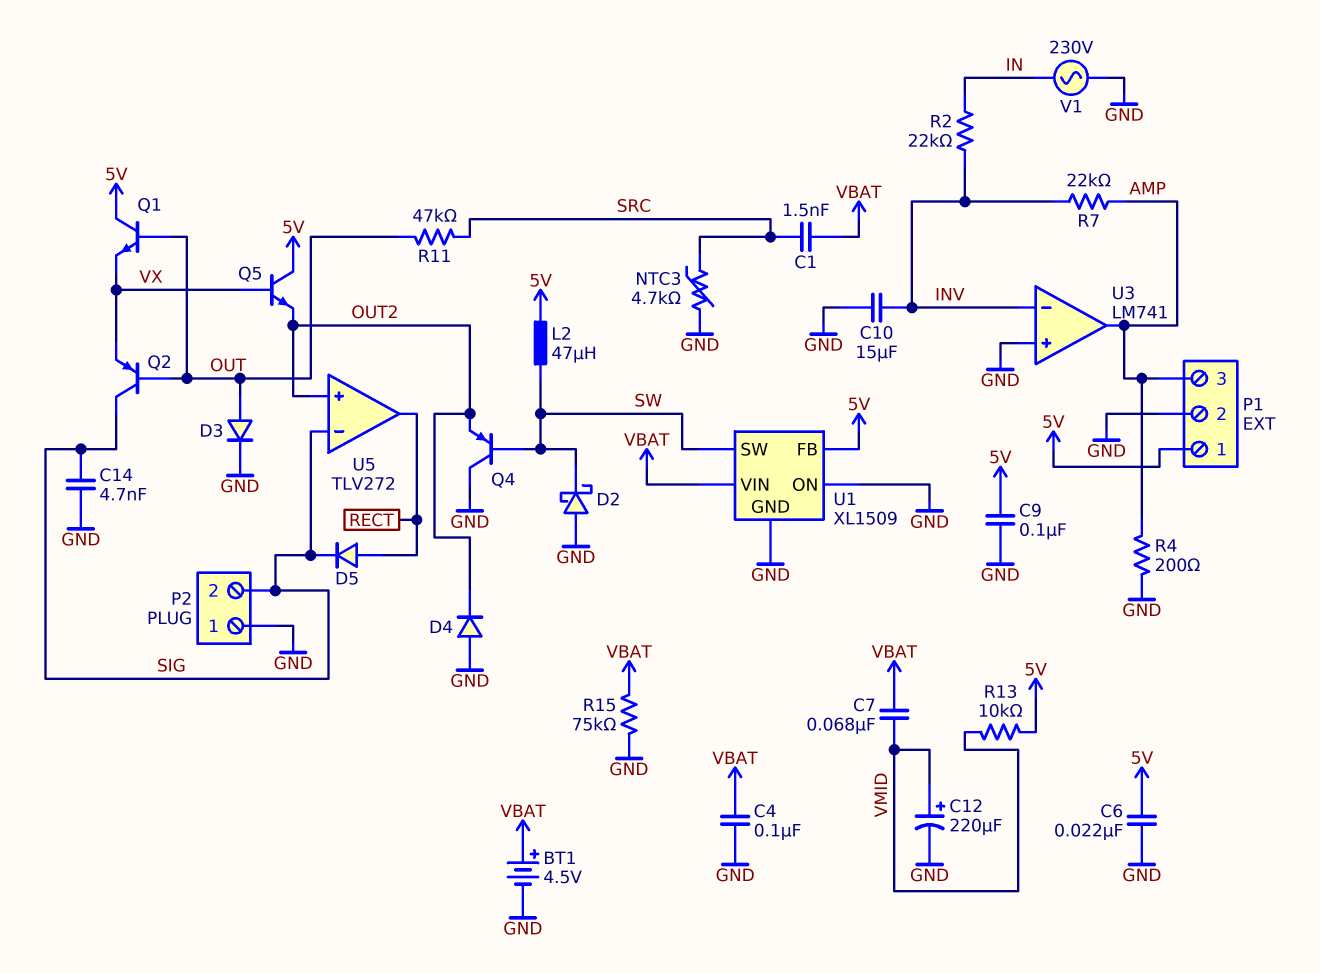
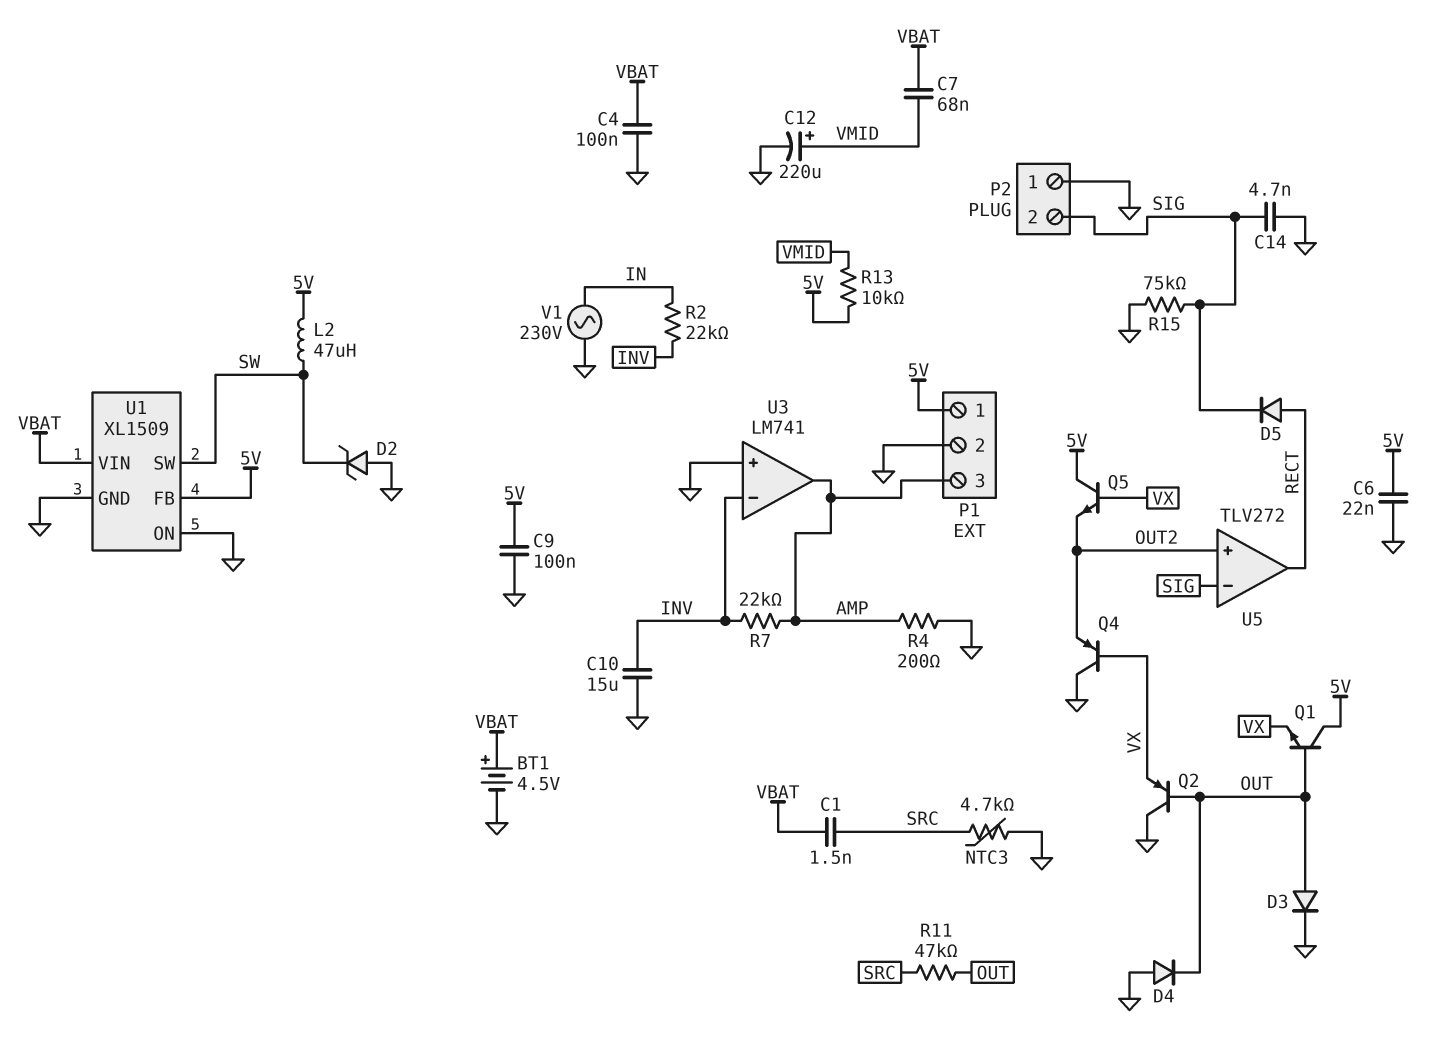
D2: schottky (A GND, K SW) -> zener (A GND, K SW)
D4: diode (A GND, K OUT2) -> diode (A GND, K OUT)
Q2: PNP (B OUT, C SIG, E VX) -> PNP (B OUT, C GND, E VX)
Q4: PNP (B SW, C GND, E OUT2) -> PNP (B VX, C GND, E OUT2)
R15: 75k (GND, VBAT) -> 75k (GND, SIG)

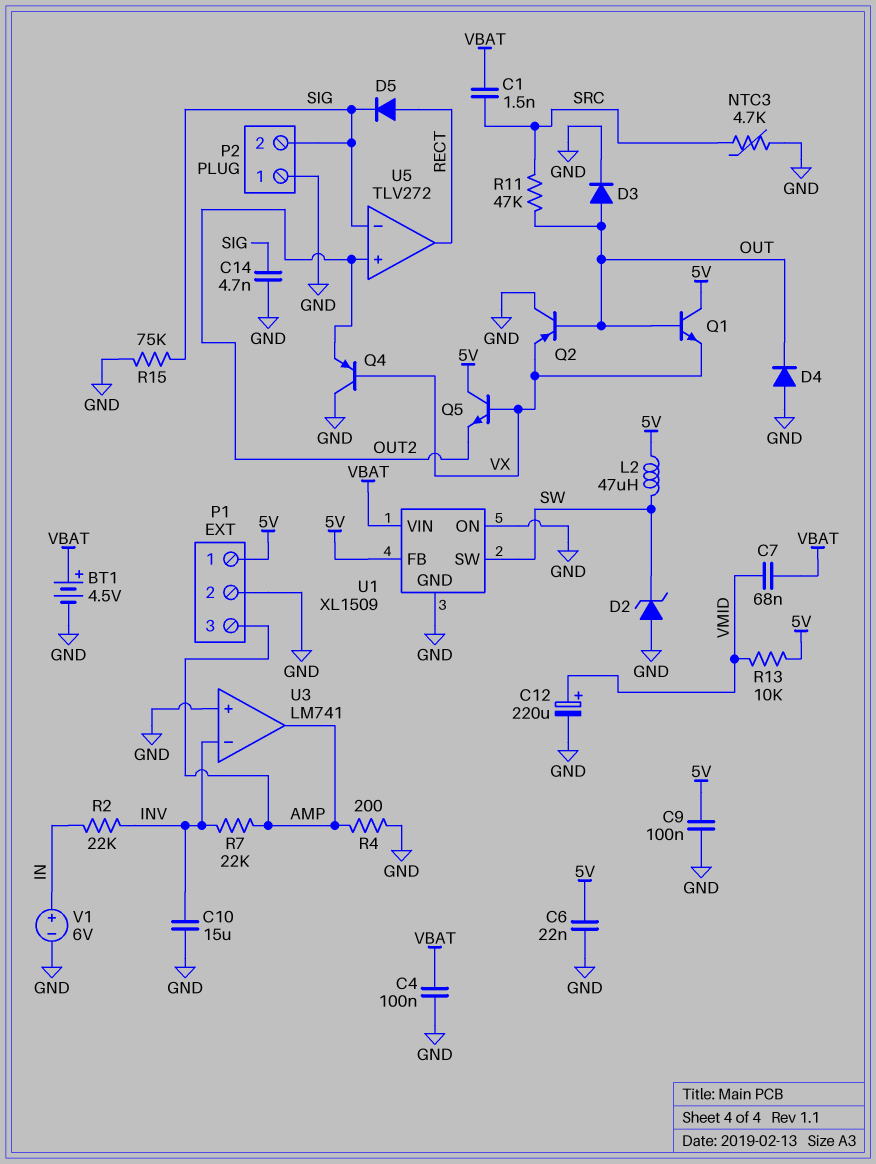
V1: AC 230V (GND, IN) -> 6V (plus IN, minus GND)

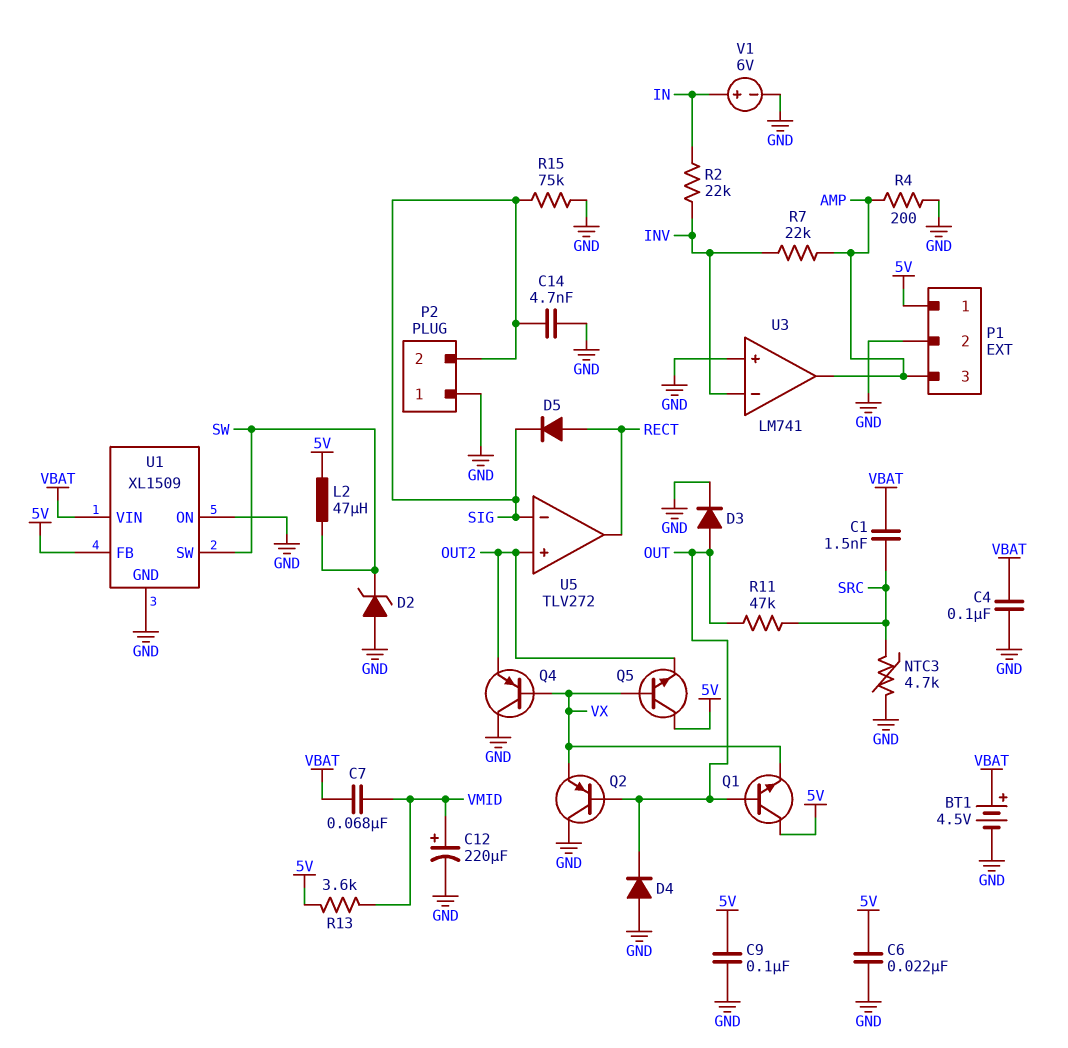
C10: 15uF (GND, INV) -> none
R13: 10k (5V, VMID) -> 3.6k (5V, VMID)

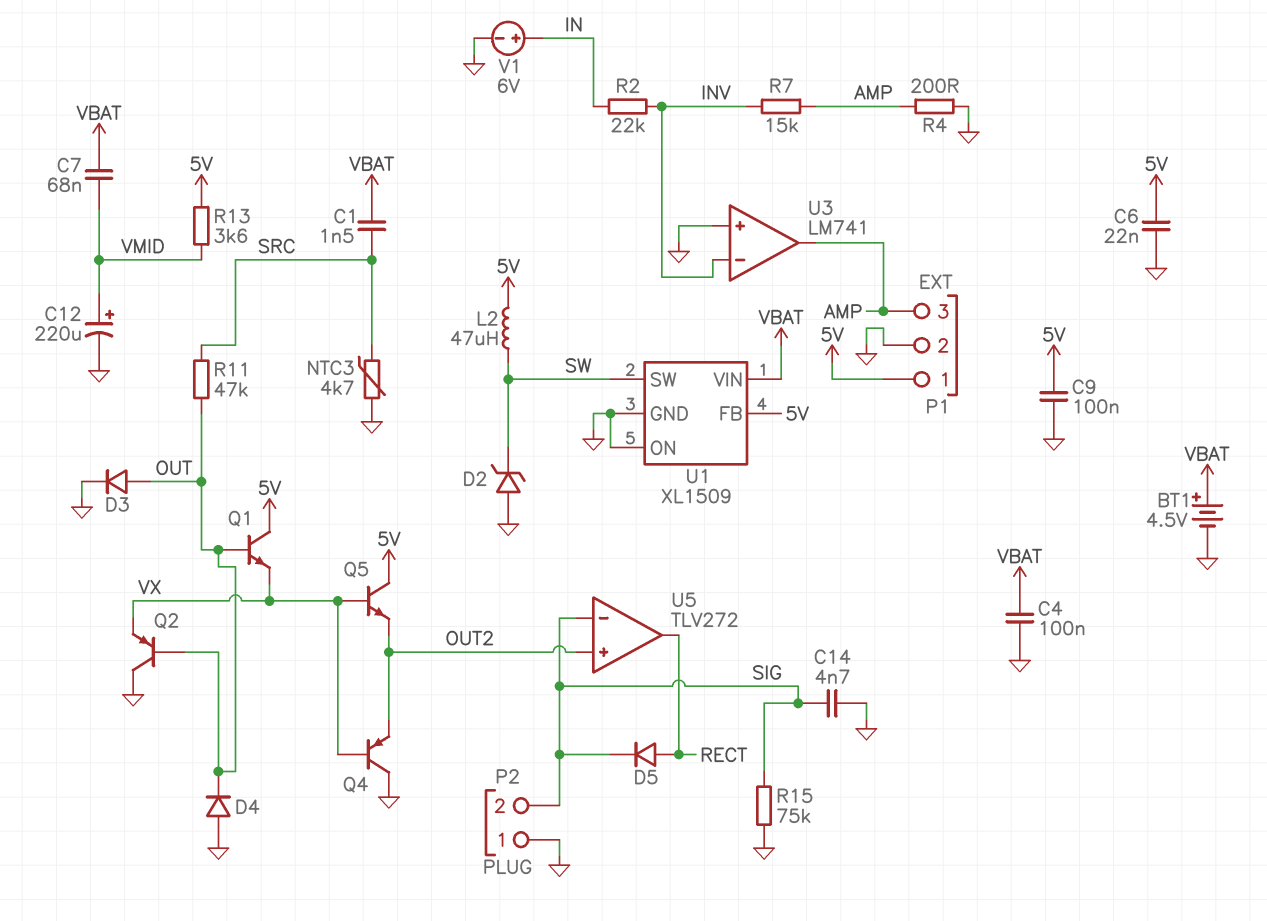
R7: 22k (AMP, INV) -> 15k (AMP, INV)

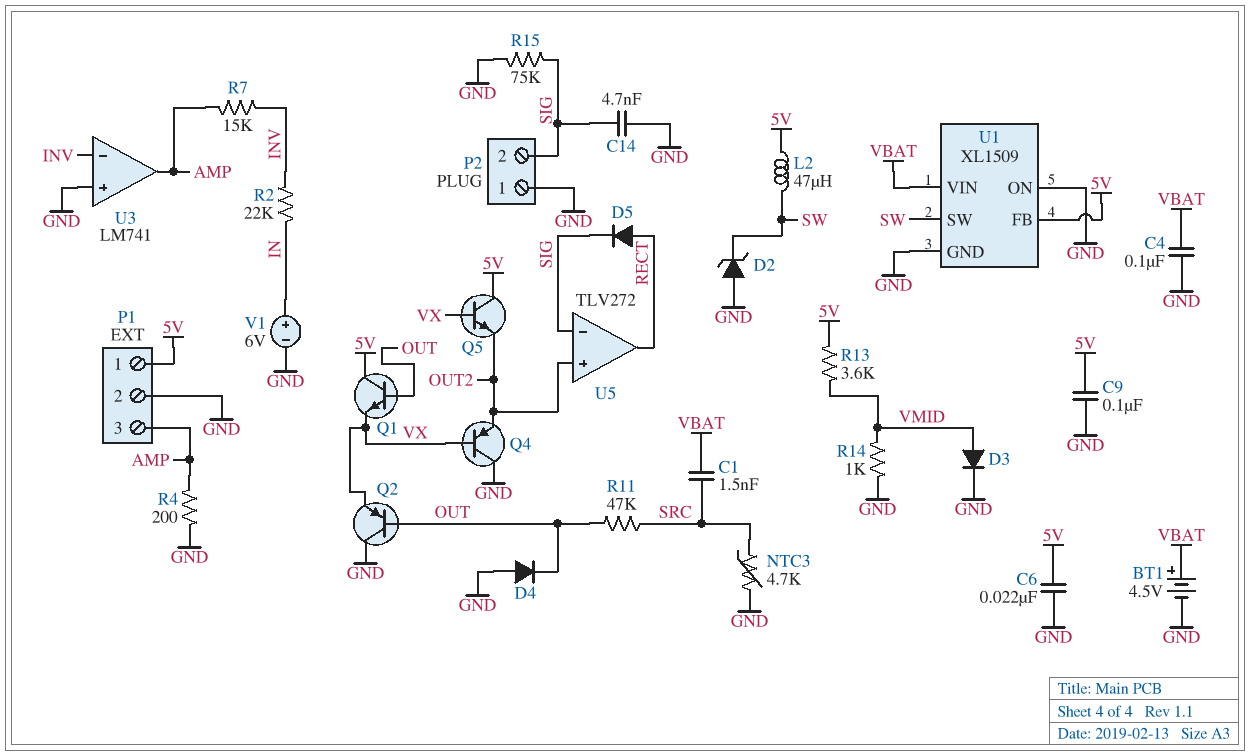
C7: 68nF (VBAT, VMID) -> none
C12: 220uF (plus VMID, minus GND) -> none
D3: diode (A OUT, K GND) -> diode (A VMID, K GND)
R14: none -> 1k (GND, VMID)

